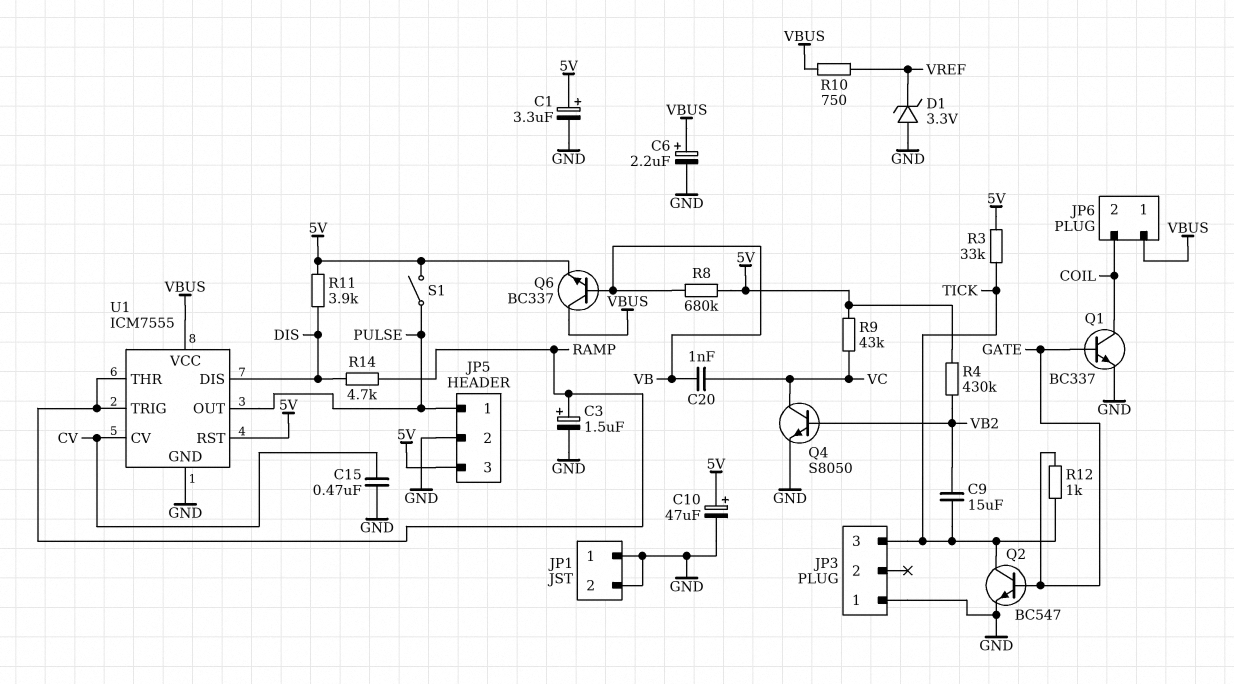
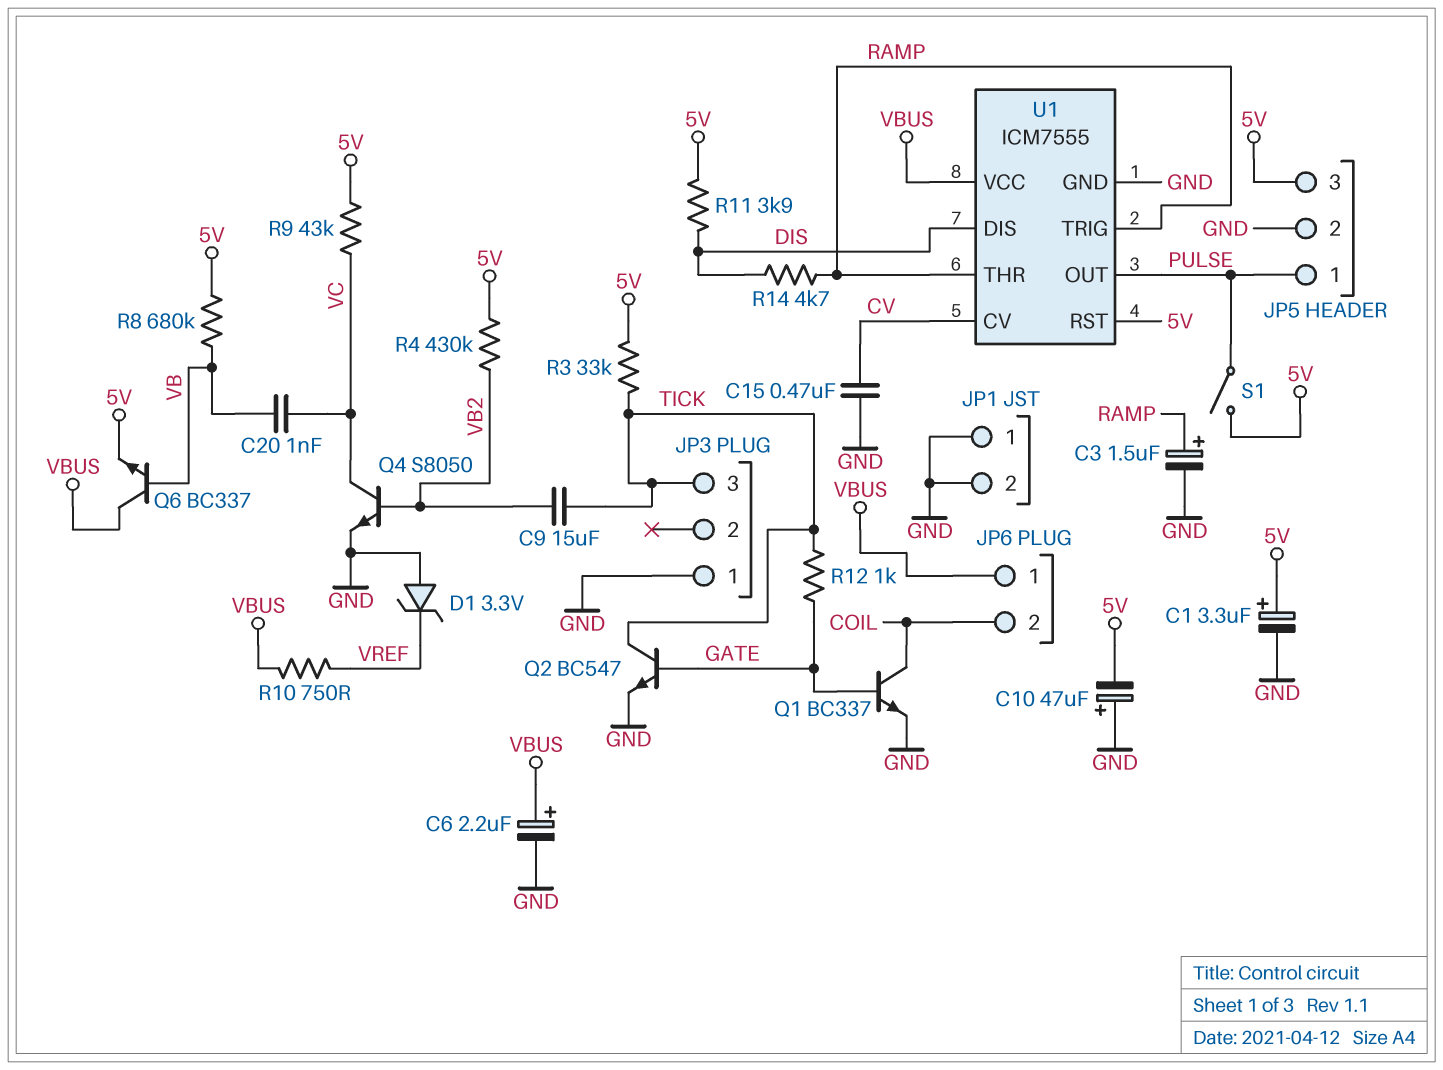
C10: 47uF (plus 5V, minus GND) -> 47uF (plus GND, minus 5V)

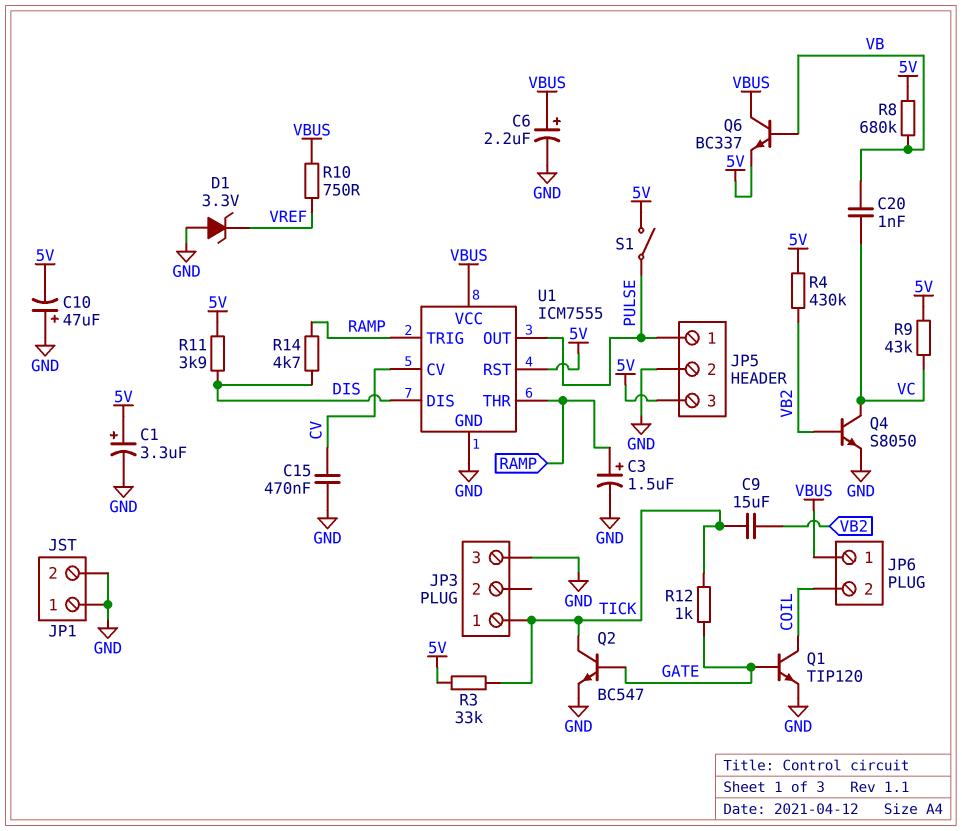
JP3 pin 1: GND -> TICK
JP3 pin 3: TICK -> GND
Q1: NPN BC337 (B GATE, C COIL, E GND) -> NPN TIP120 (B GATE, C COIL, E GND)

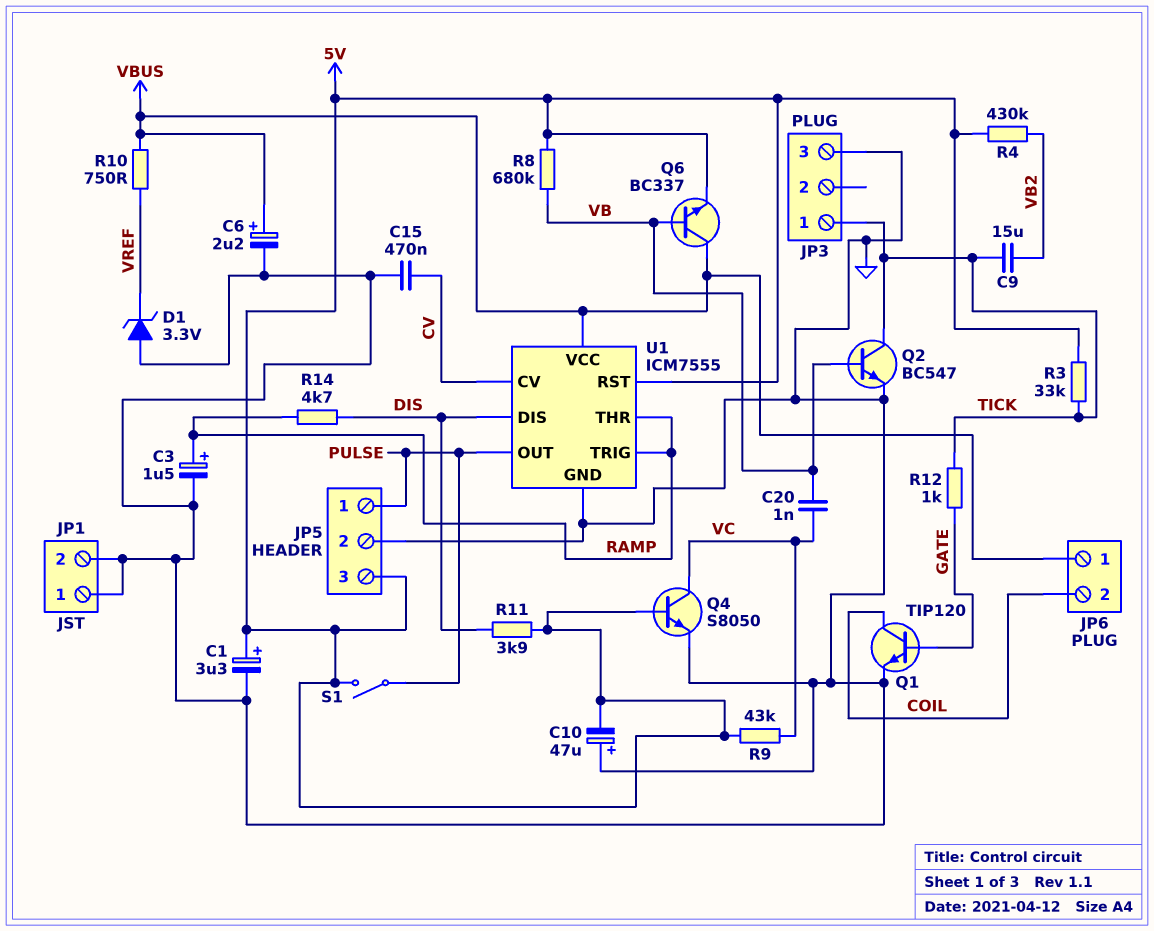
Q2: NPN BC547 (B GATE, C TICK, E GND) -> NPN BC547 (B VB, C TICK, E GND)
Q4: NPN S8050 (B VB2, C VC, E GND) -> NPN S8050 (B 5V, C VC, E GND)

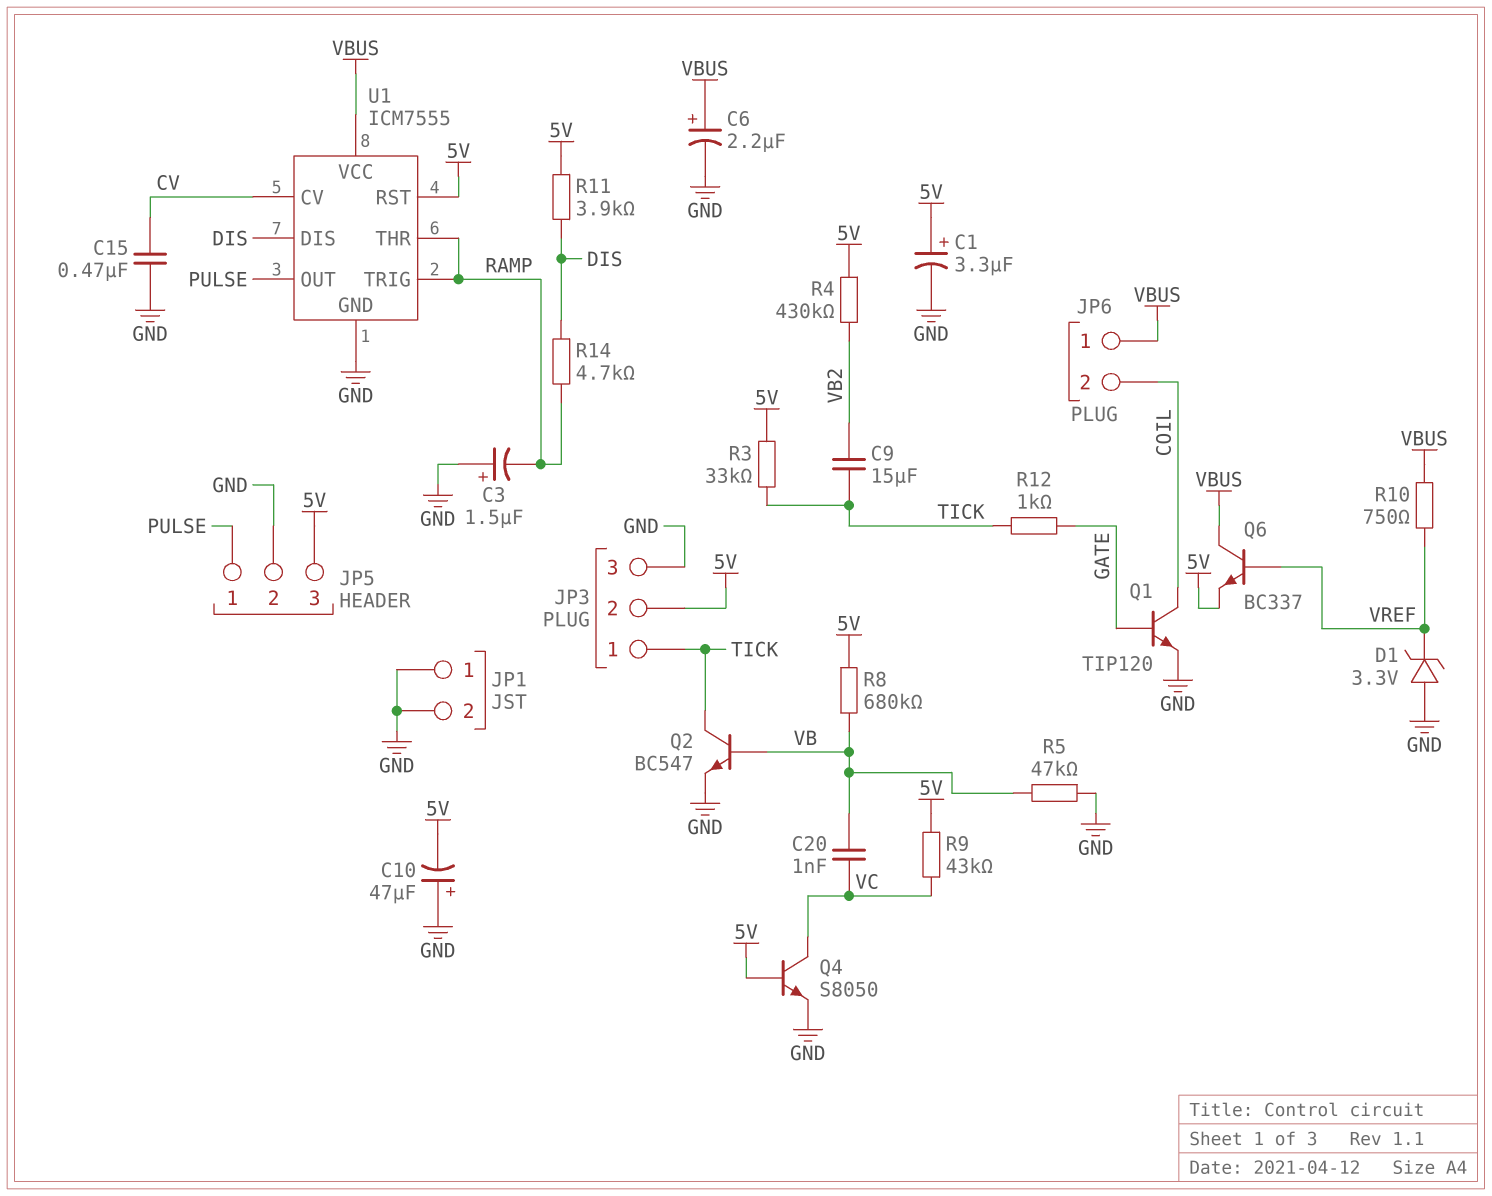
C3: 1.5uF (plus RAMP, minus GND) -> 1.5uF (plus GND, minus RAMP)
JP3 pin 2: none -> 5V
Q6: NPN BC337 (B VB, C VBUS, E 5V) -> NPN BC337 (B VREF, C VBUS, E 5V)
R5: none -> 47k (GND, VB)
S1: switch (5V, PULSE) -> none

